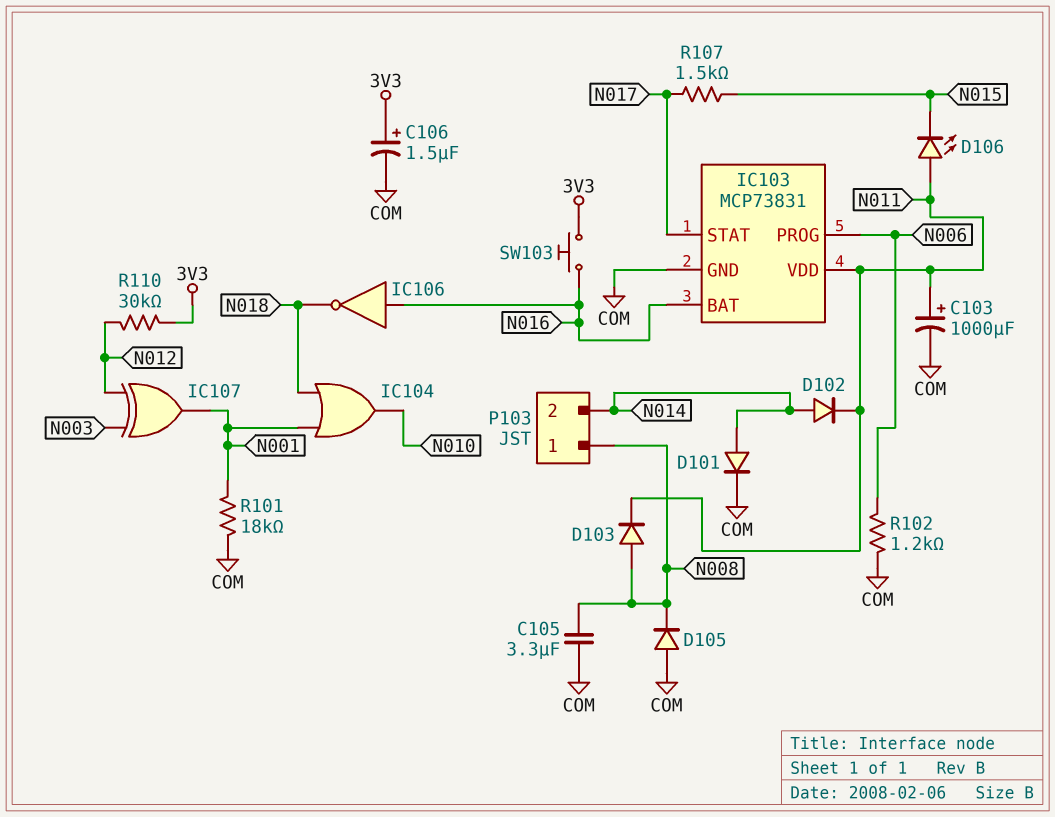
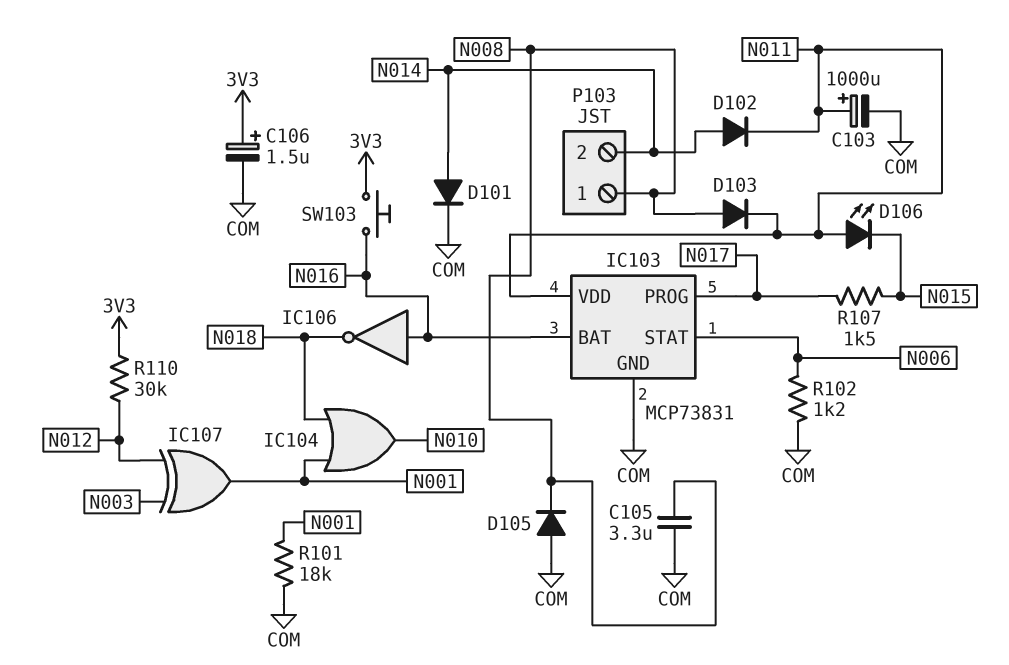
IC103 pin PROG: N006 -> N017
IC103 pin STAT: N017 -> N006

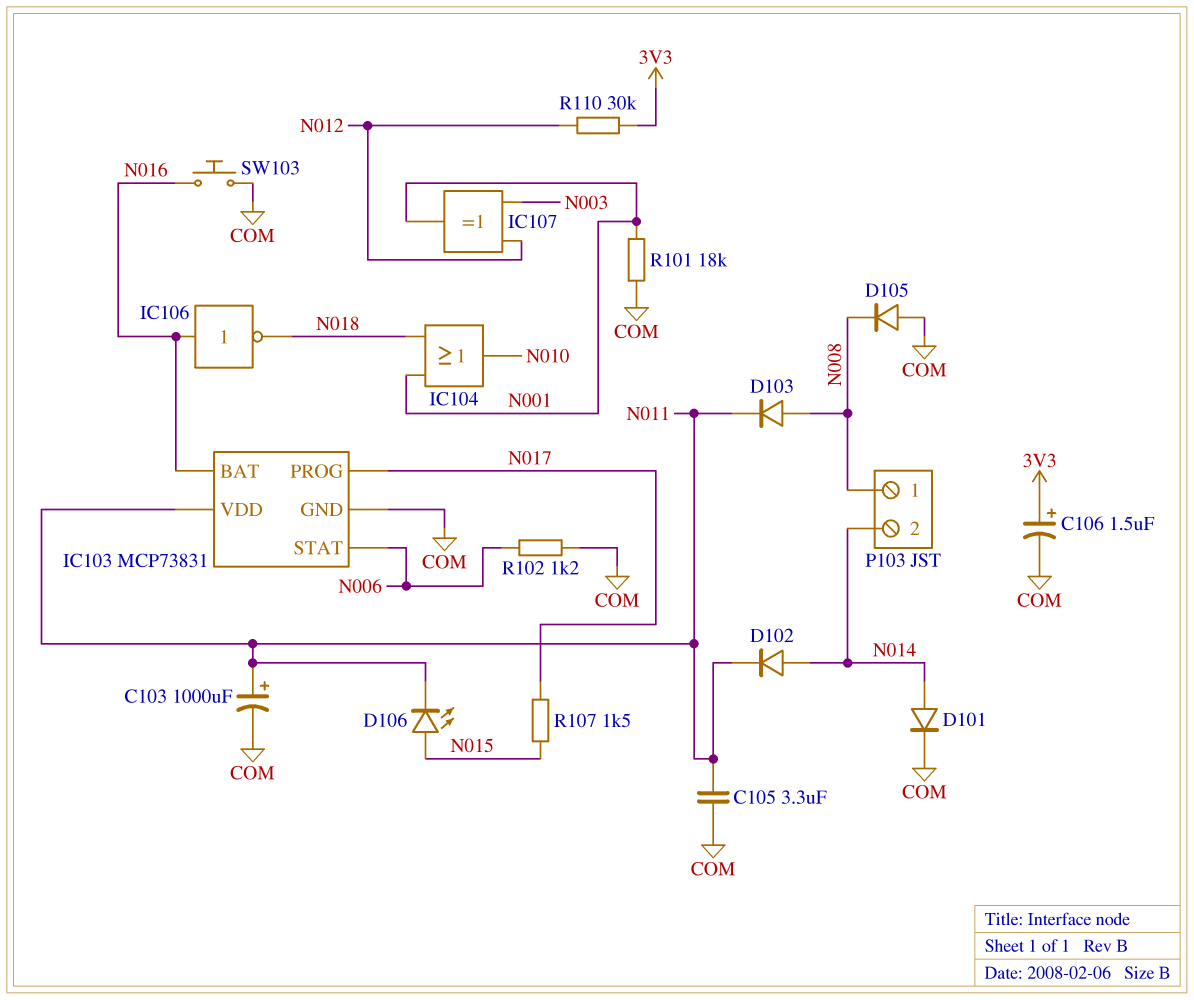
C105: 3.3uF (COM, N008) -> 3.3uF (COM, N011)
D106: LED (A N011, K N015) -> LED (A N015, K N011)
SW103: button (3V3, N016) -> button (COM, N016)

